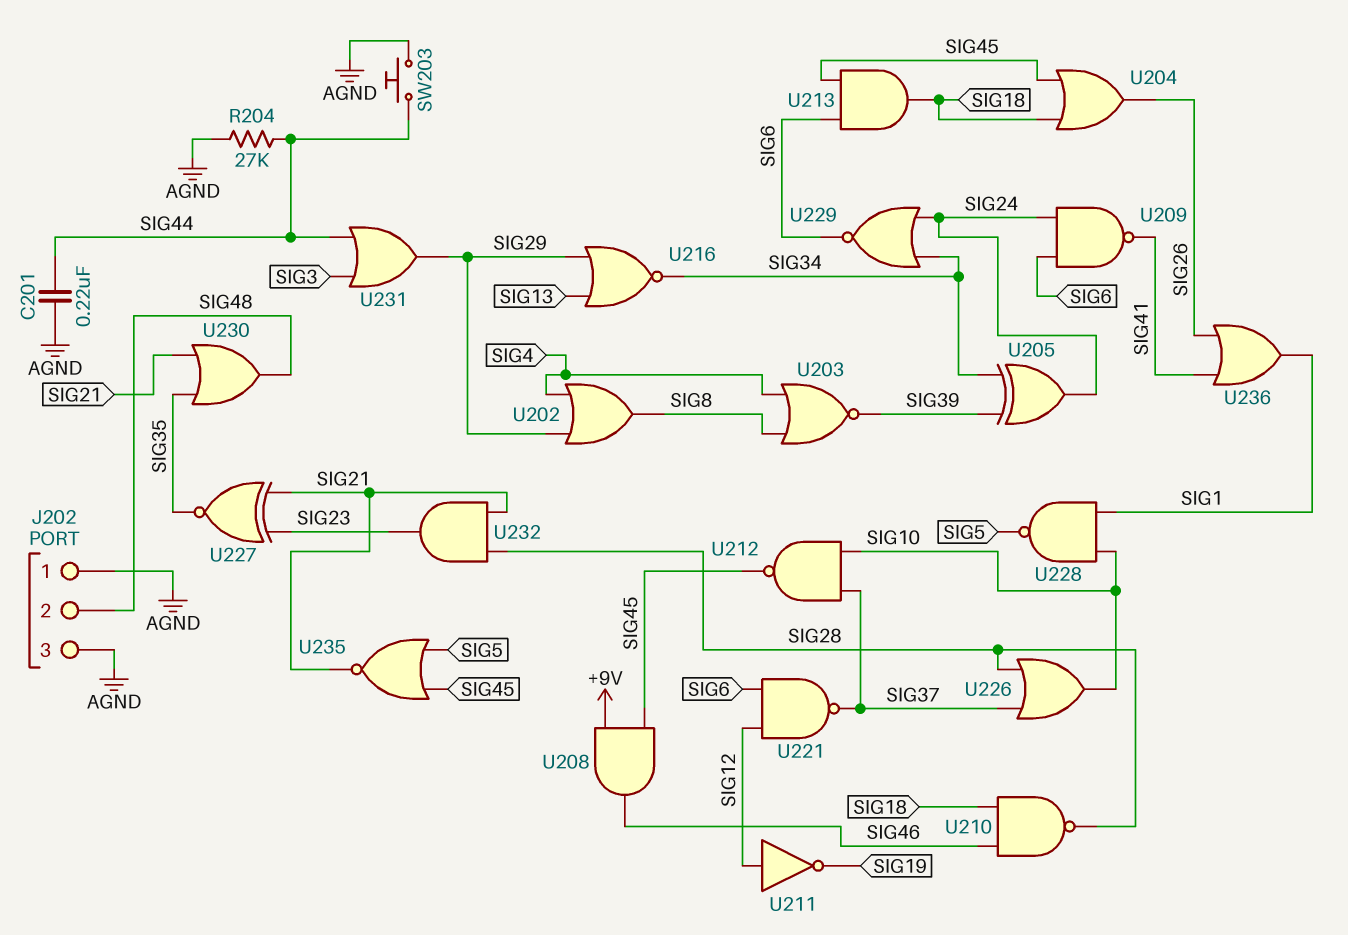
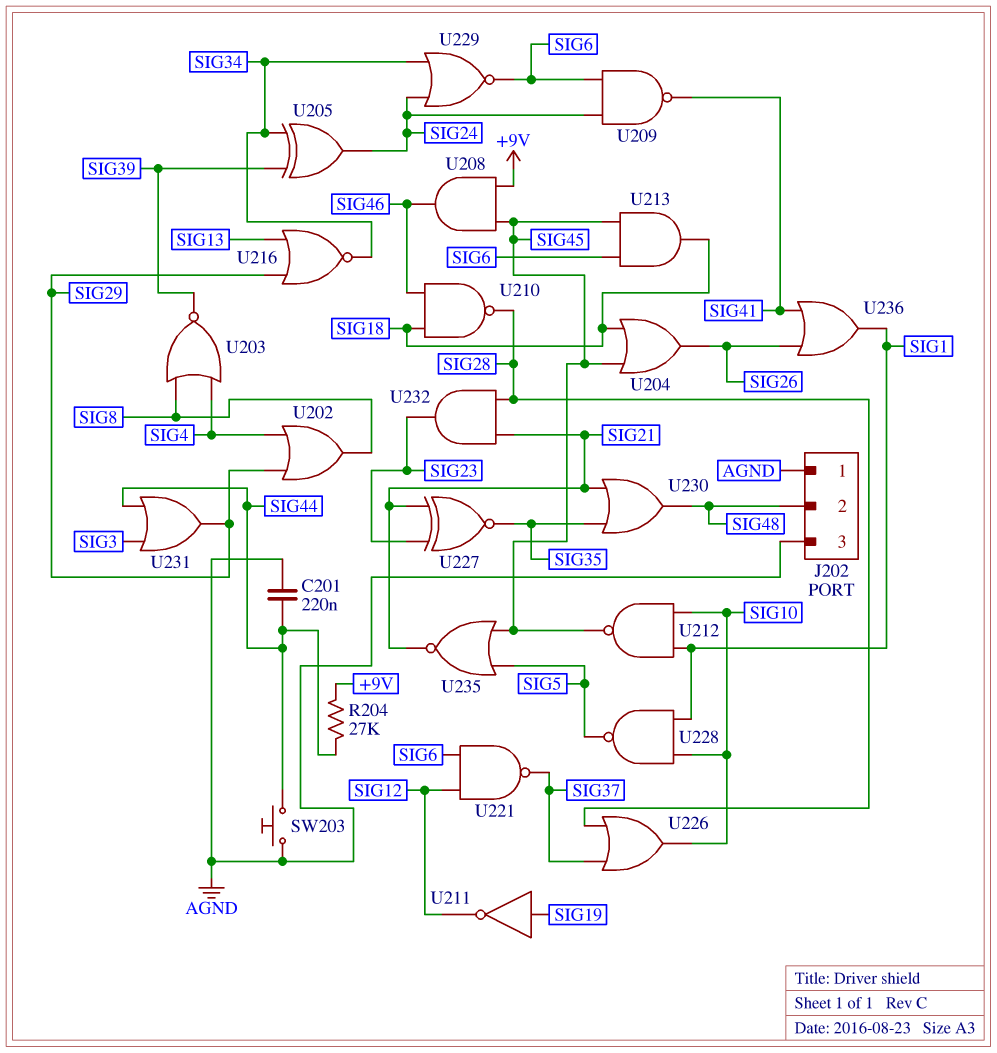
R204: 27k (AGND, SIG44) -> 27k (+9V, SIG44)
U211: NOT (in SIG12, out SIG19) -> NOT (in SIG19, out SIG12)
U212: NAND (in SIG10, in SIG37, out SIG45) -> NAND (in SIG1, in SIG10, out SIG45)

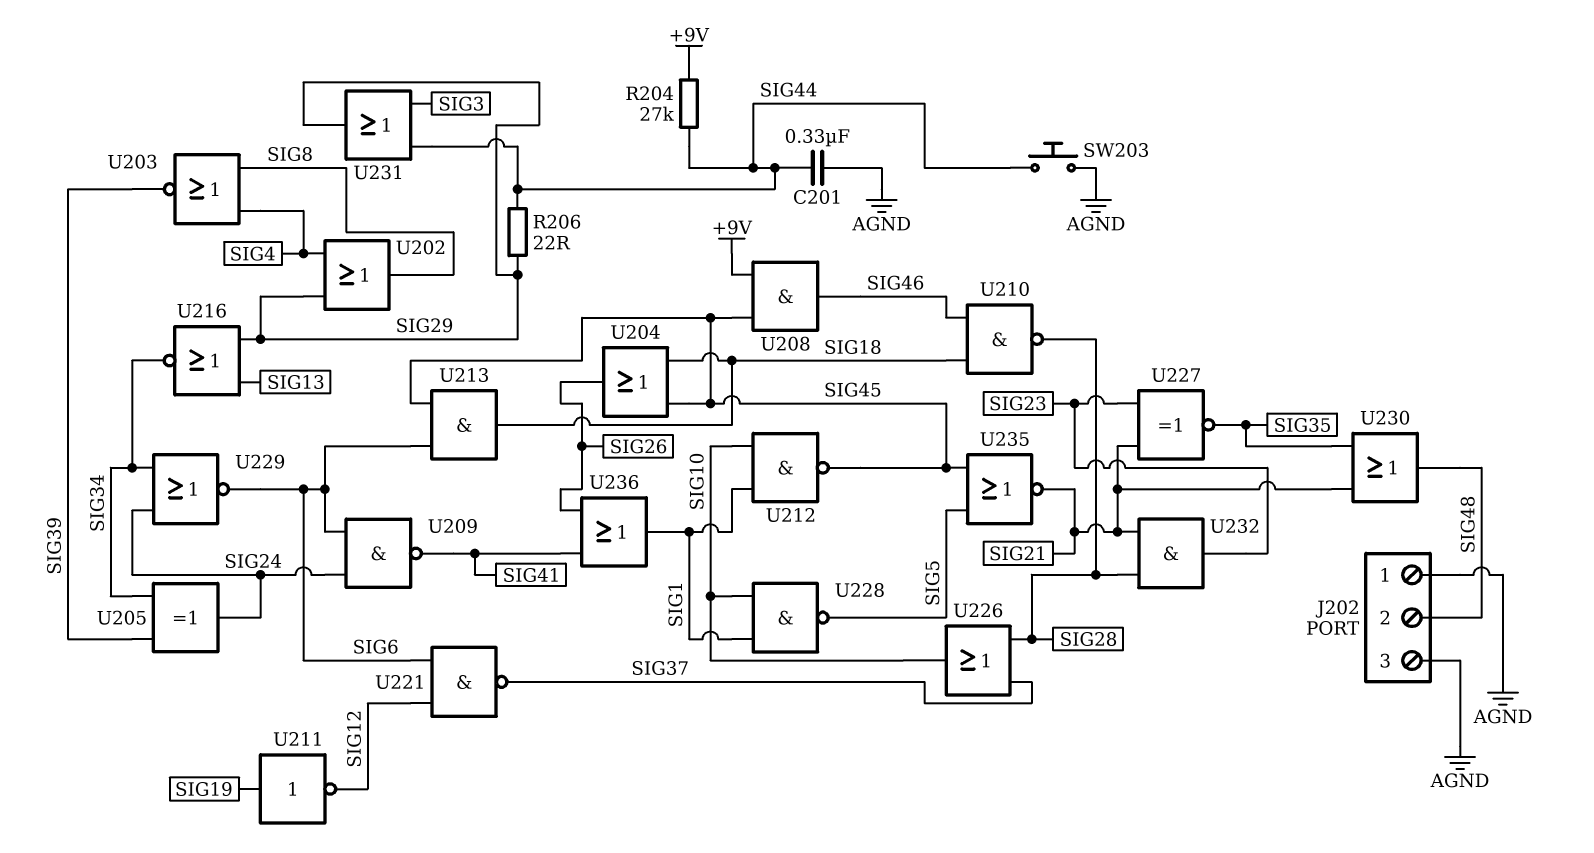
C201: 220nF (AGND, SIG44) -> 330nF (AGND, SIG44)
R206: none -> 22 (SIG29, SIG44)

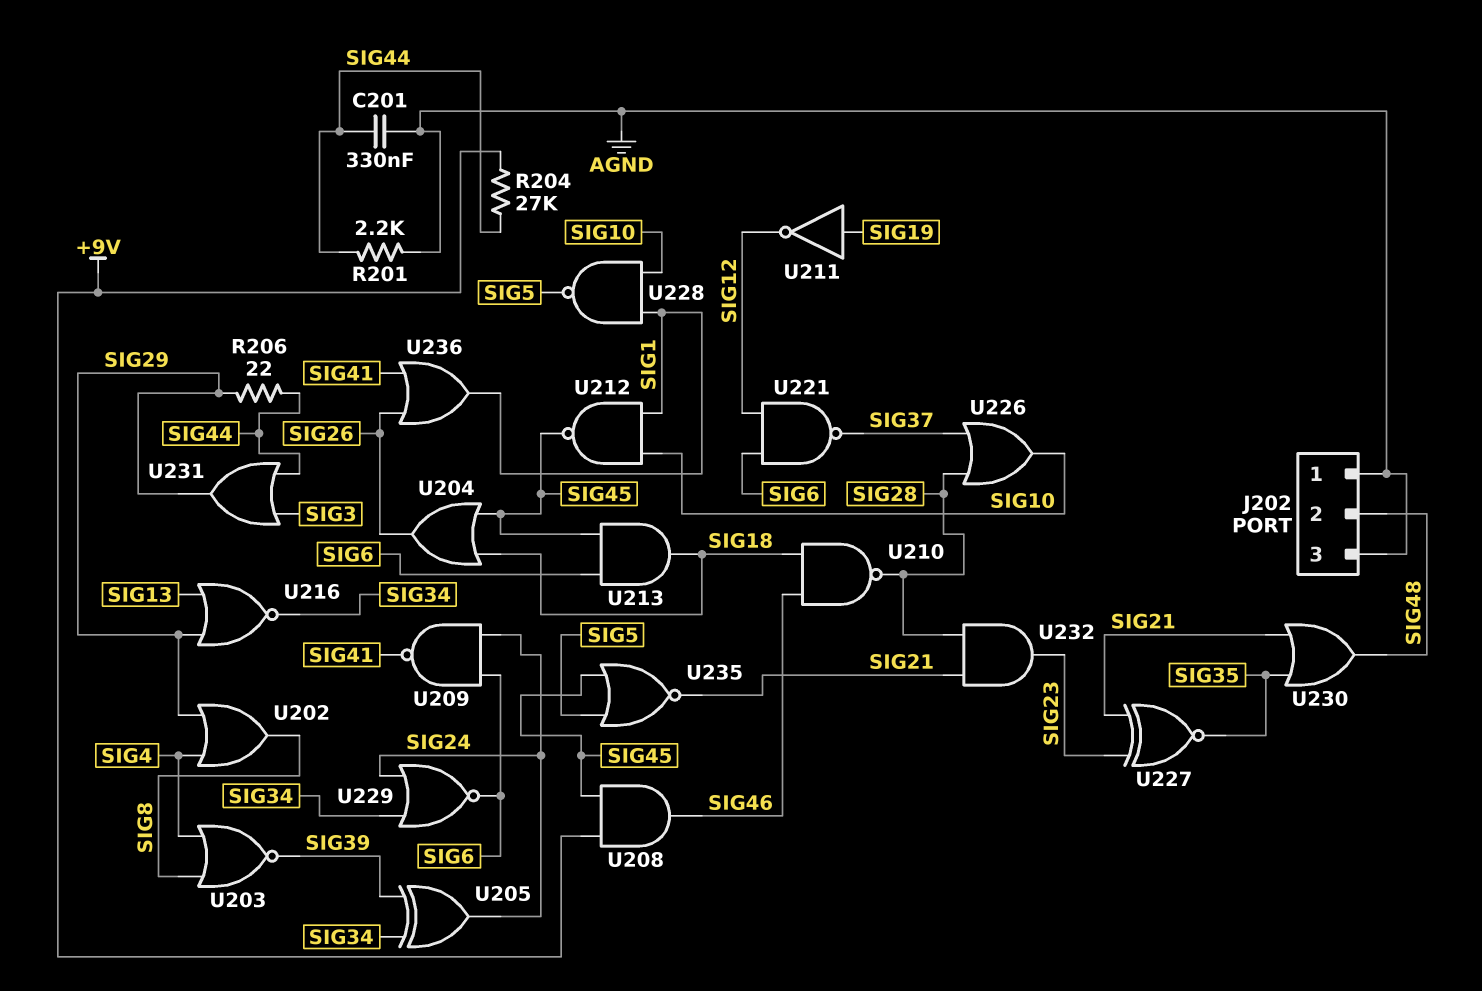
R201: none -> 2.2k (AGND, SIG44)
SW203: button (AGND, SIG44) -> none

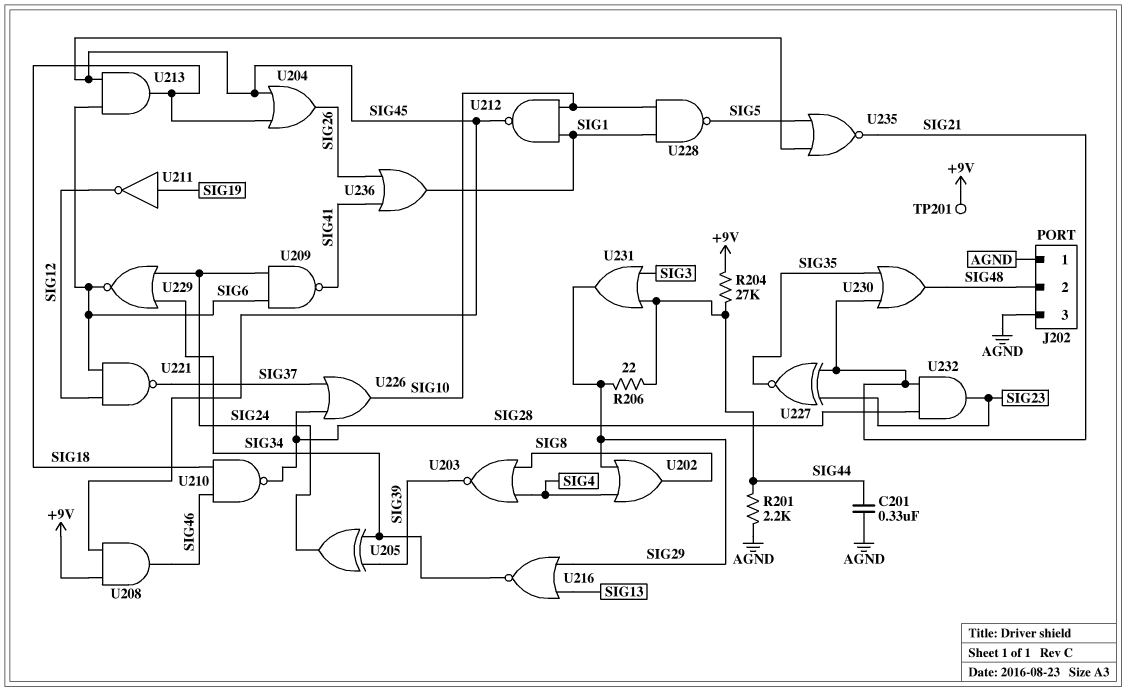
TP201: none -> test point (+9V)

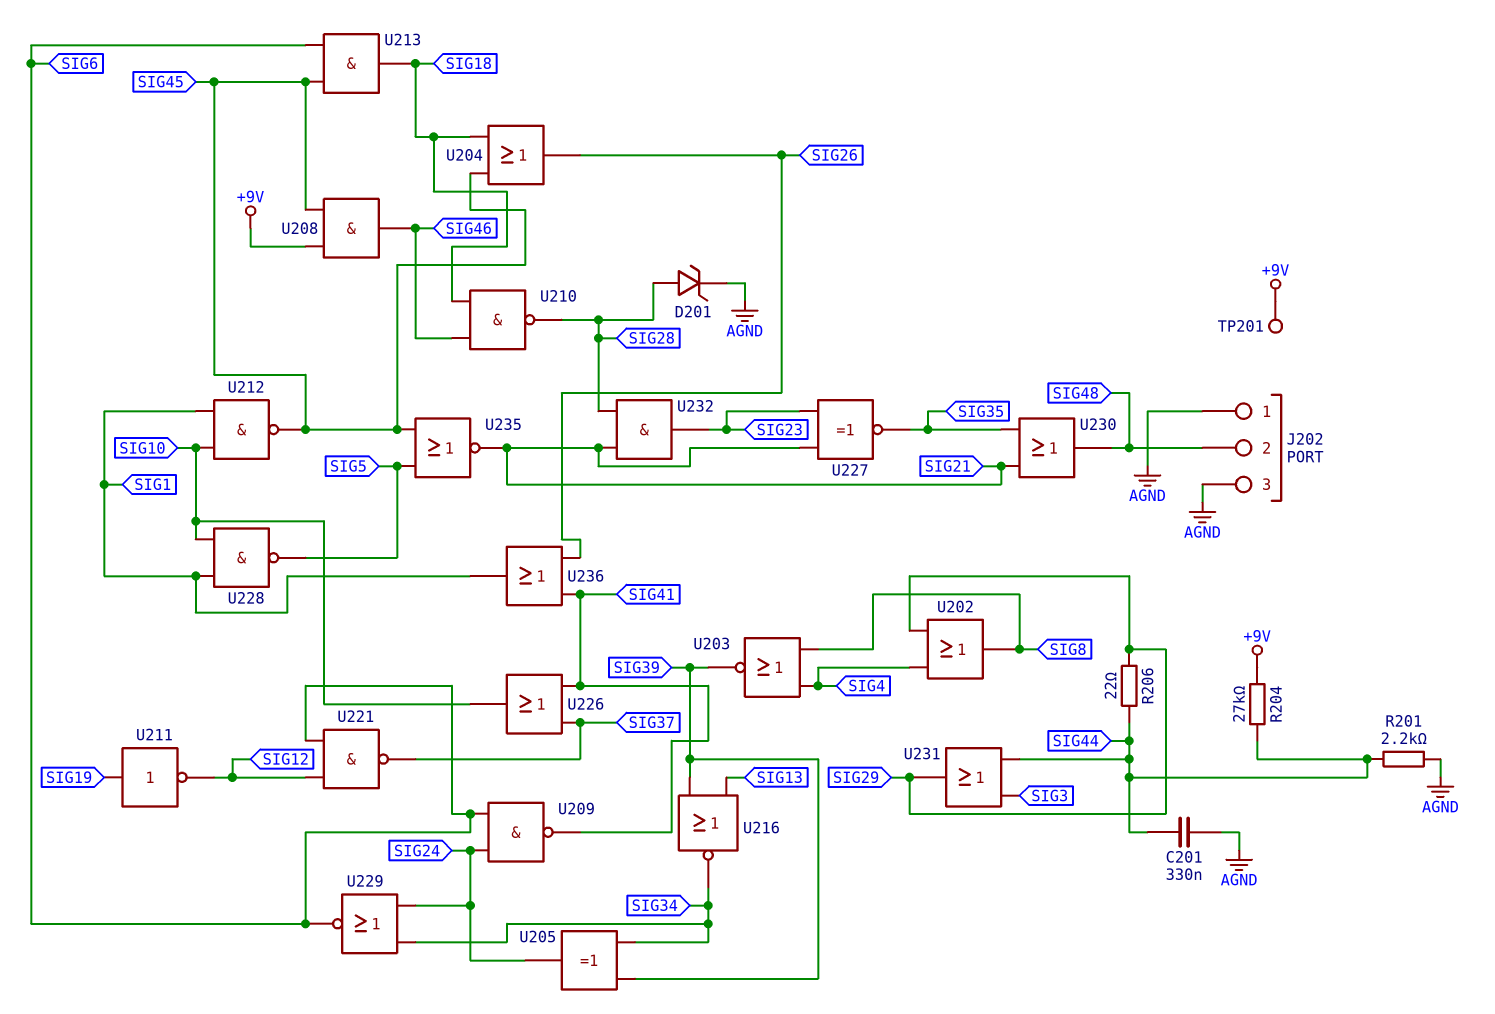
D201: none -> zener (A SIG28, K AGND)
U216: NOR (in SIG13, in SIG29, out SIG34) -> NOR (in SIG13, in SIG39, out SIG34)
U226: OR (in SIG28, in SIG37, out SIG10) -> OR (in SIG37, in SIG41, out SIG10)

